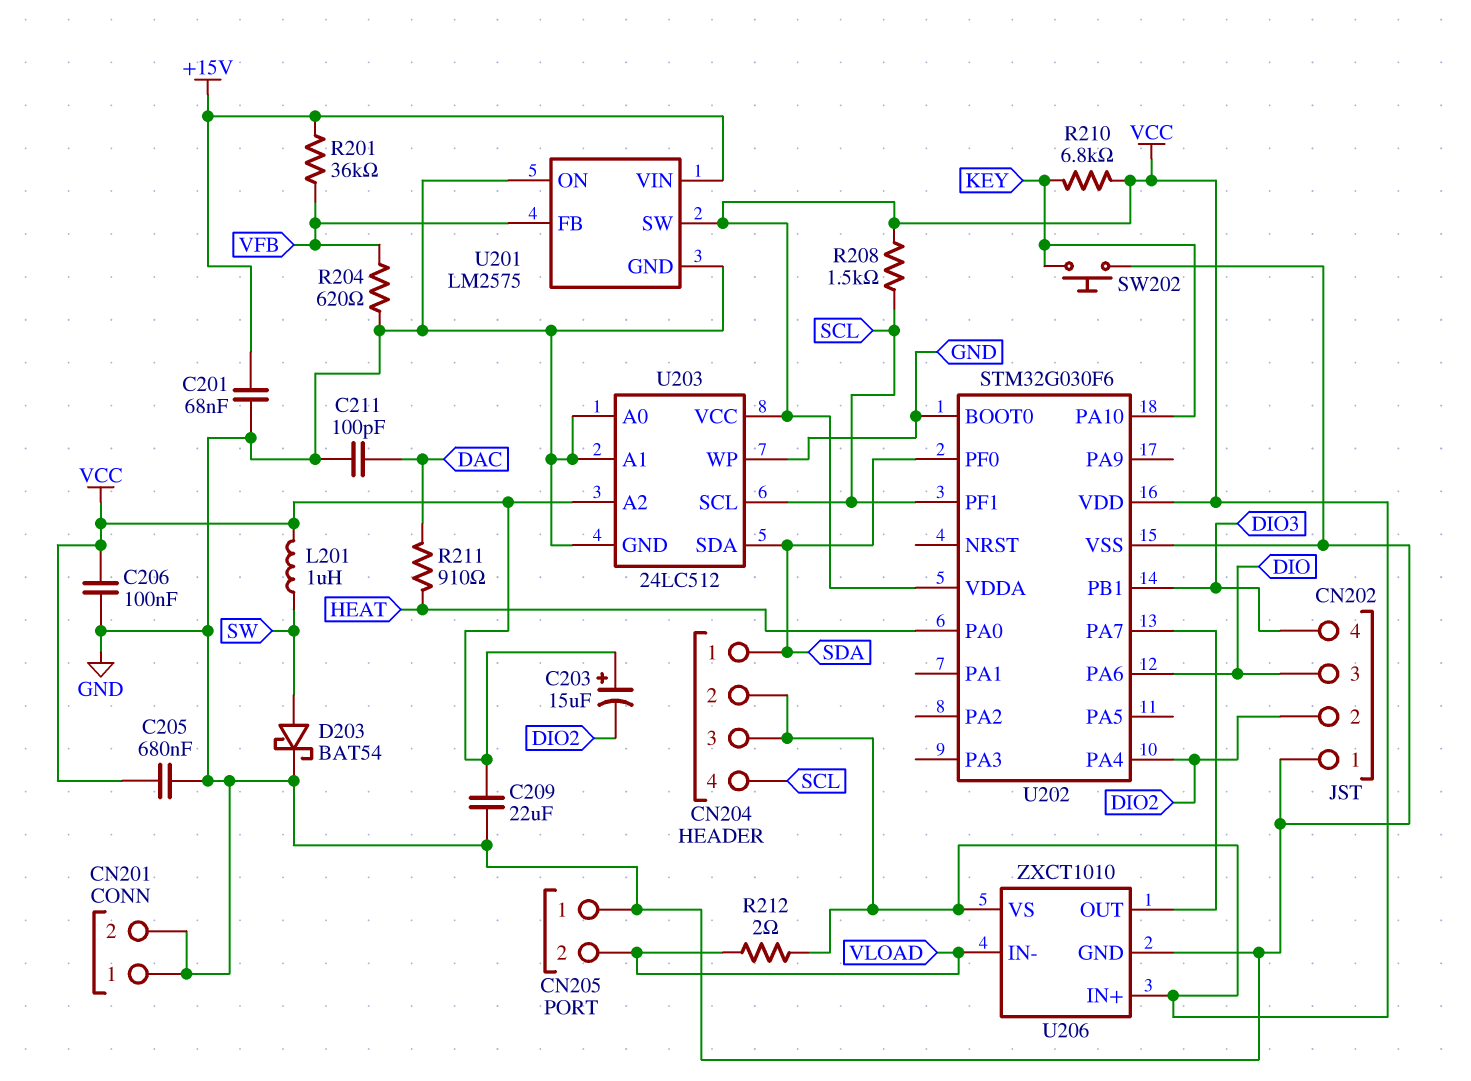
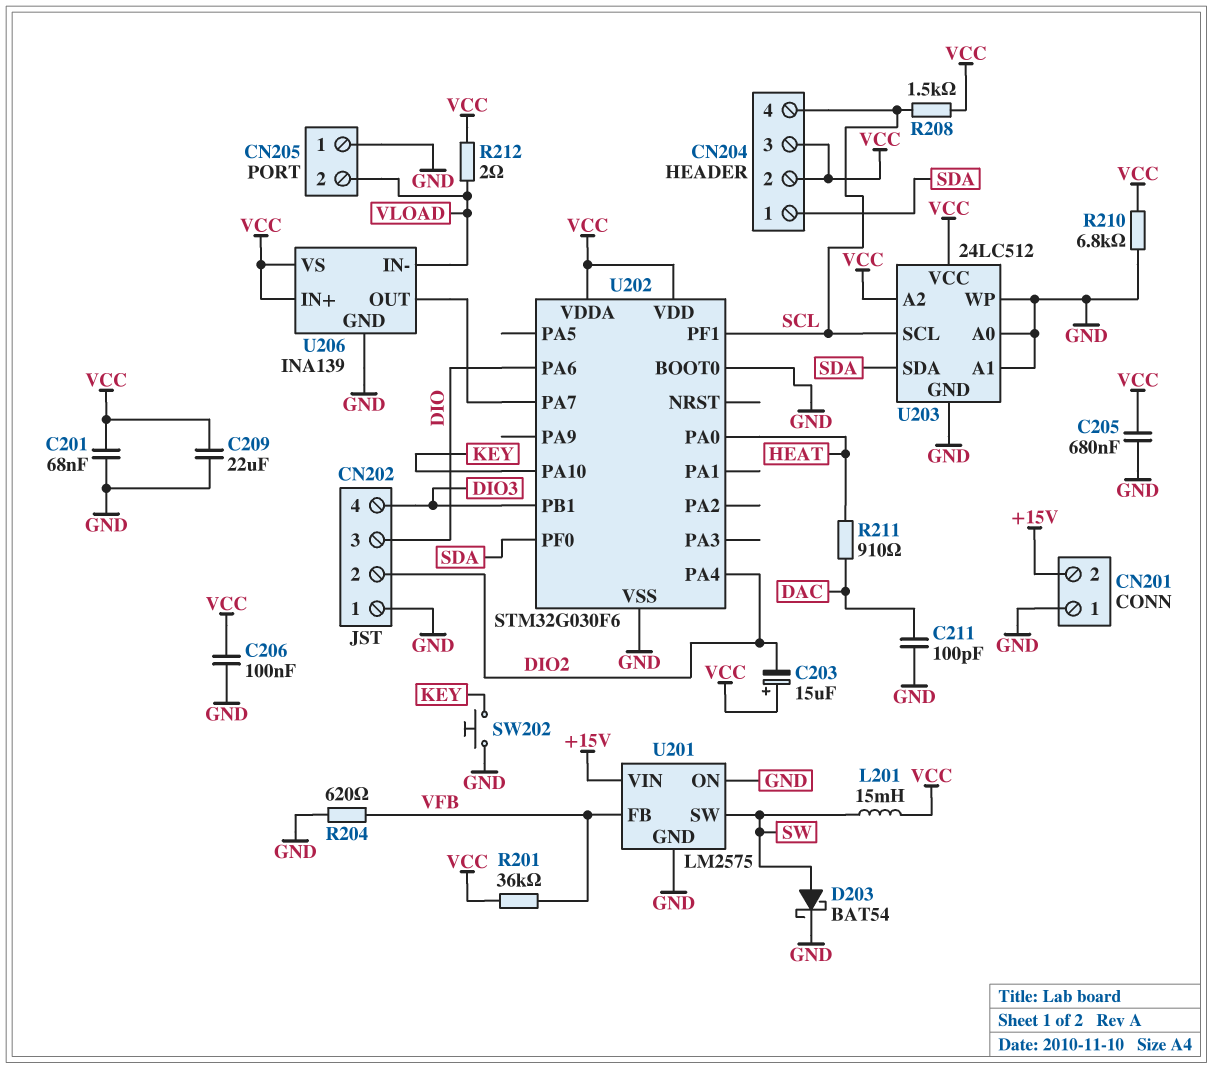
C201: 68nF (+15V, GND) -> 68nF (GND, VCC)
CN201 pin 2: GND -> +15V
L201: 1uH (SW, VCC) -> 15mH (SW, VCC)
R201: 36k (+15V, VFB) -> 36k (VCC, VFB)
R210: 6.8k (KEY, VCC) -> 6.8k (GND, VCC)
U201 pin SW: VCC -> SW
U206: ZXCT1010 -> INA139

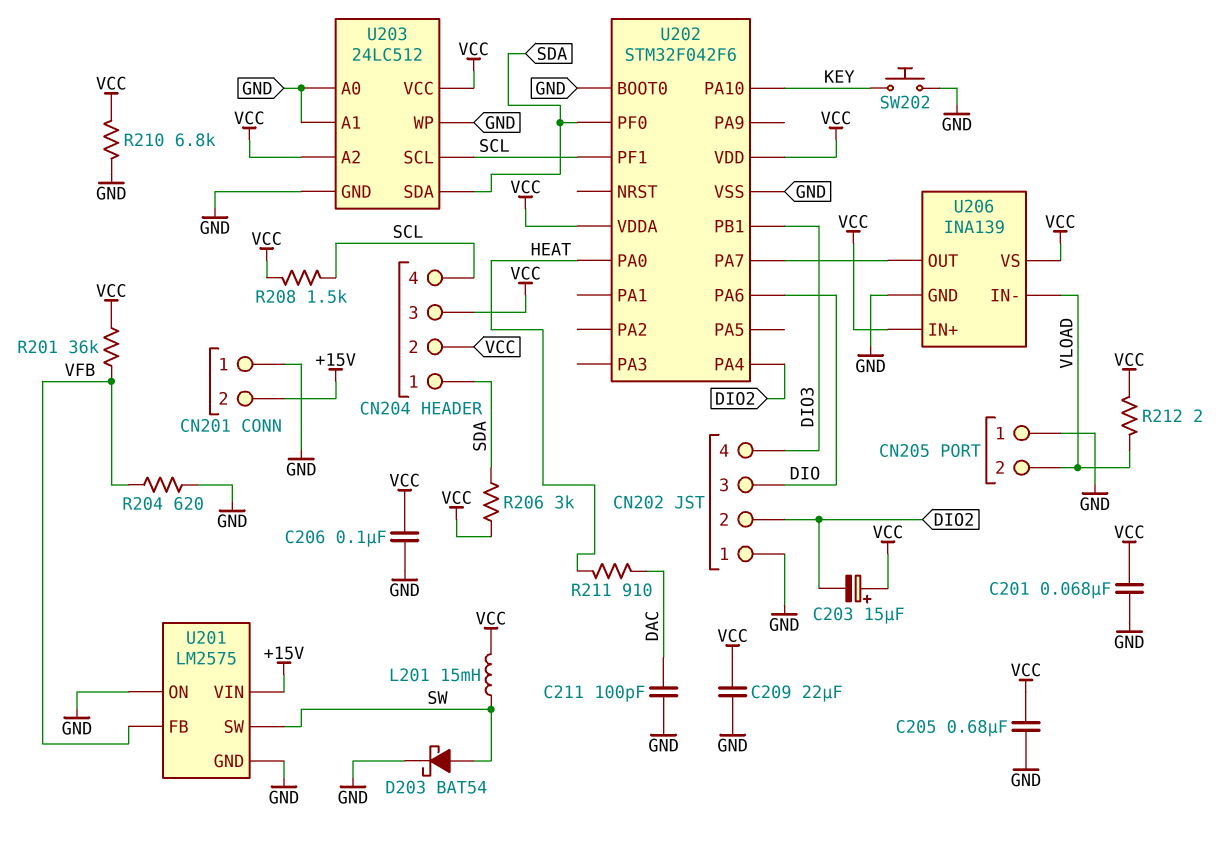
R206: none -> 3k (SDA, VCC)
U202: STM32G030F6 -> STM32F042F6

